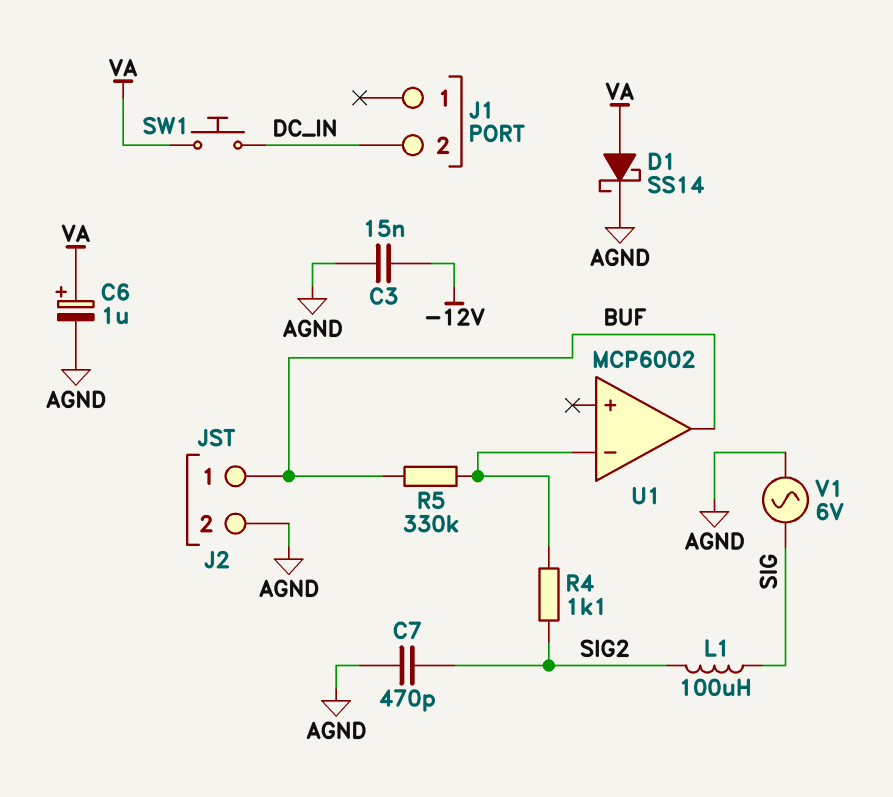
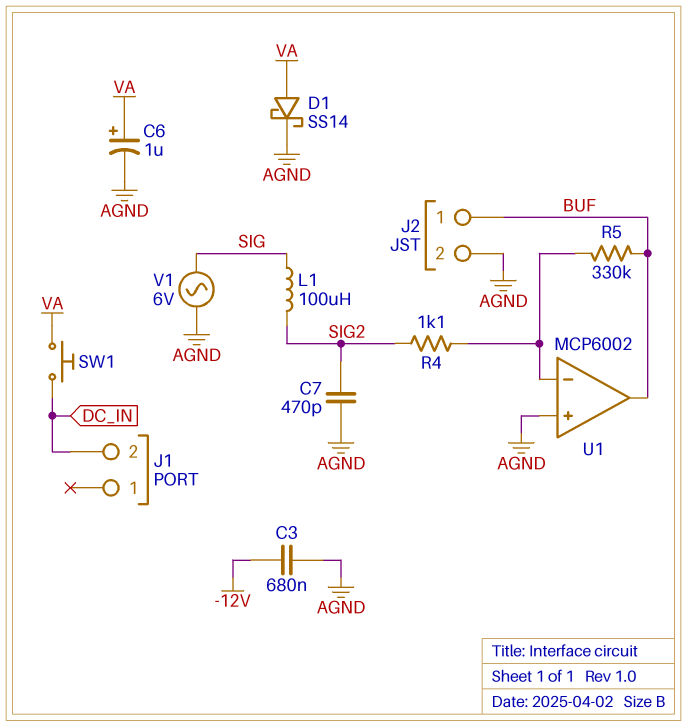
C3: 15nF (-12V, AGND) -> 680nF (-12V, AGND)
U1 pin in+: none -> AGND

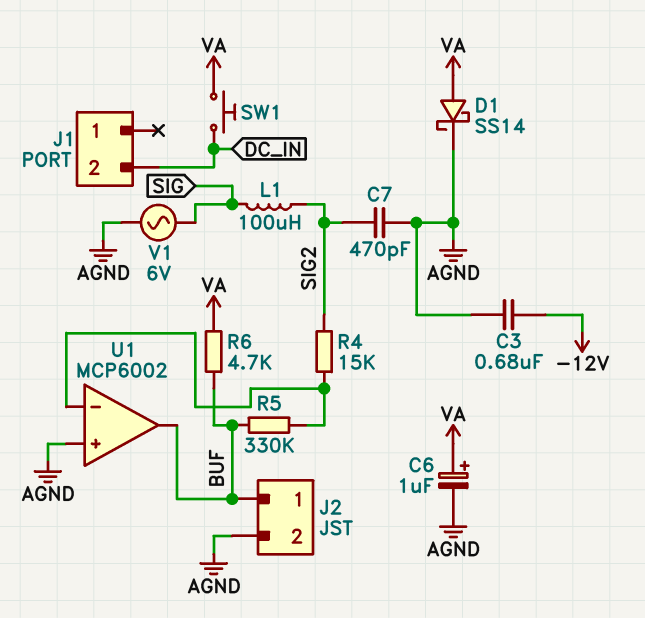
R4: 1.1k (SIG2, U1/in-) -> 15k (SIG2, U1/in-)
R6: none -> 4.7k (BUF, VA)

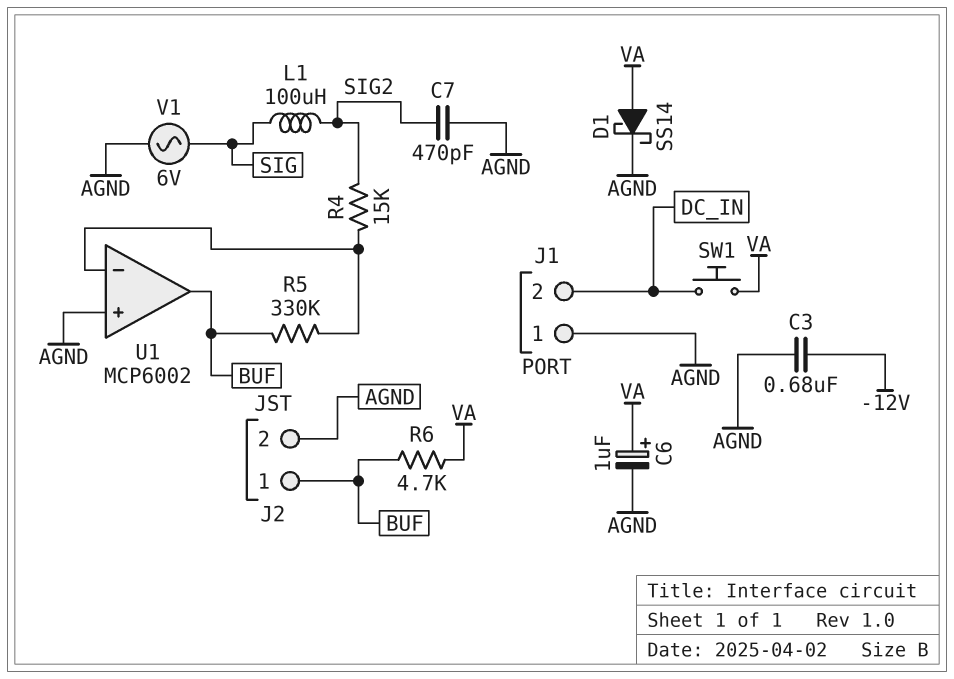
J1 pin 1: none -> AGND

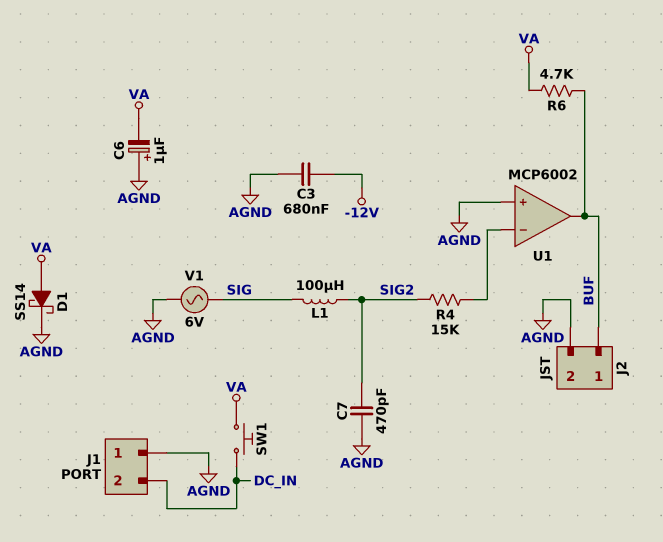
C6: 1uF (plus VA, minus AGND) -> 1uF (plus AGND, minus VA)
R5: 330k (BUF, U1/in-) -> none

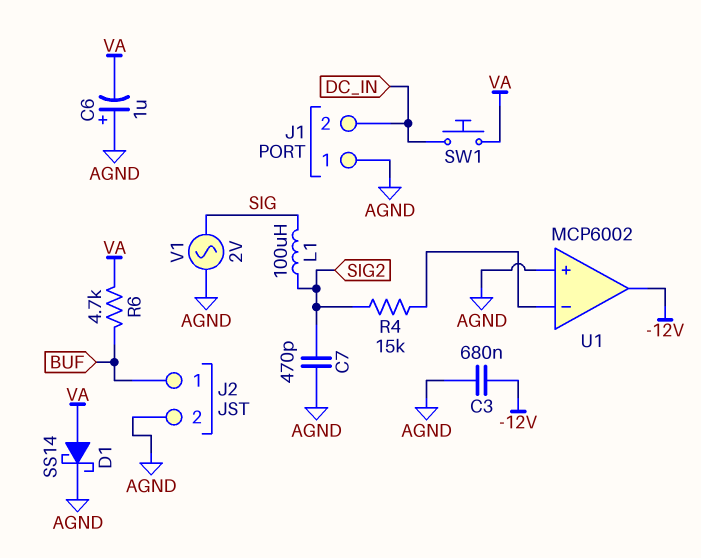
U1 pin out: BUF -> -12V
V1: AC 6V (AGND, SIG) -> AC 2V (AGND, SIG)

